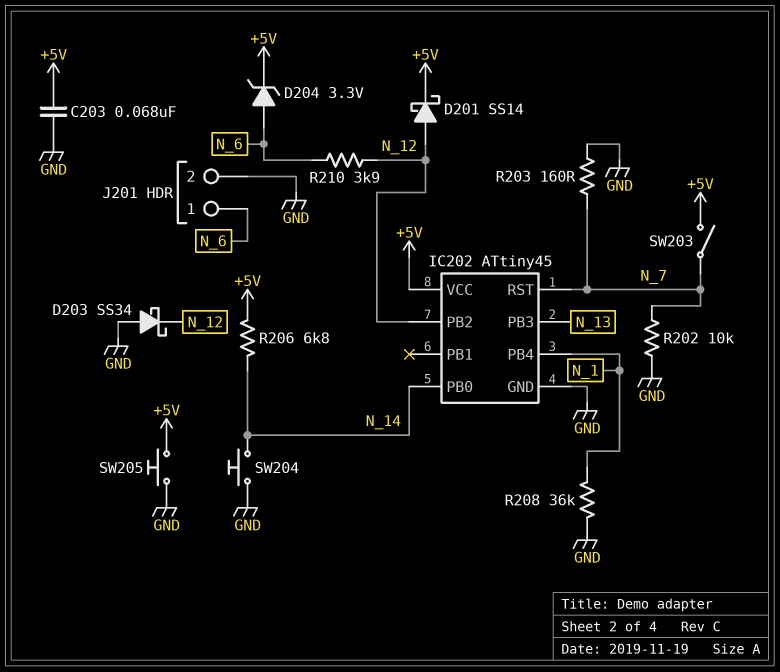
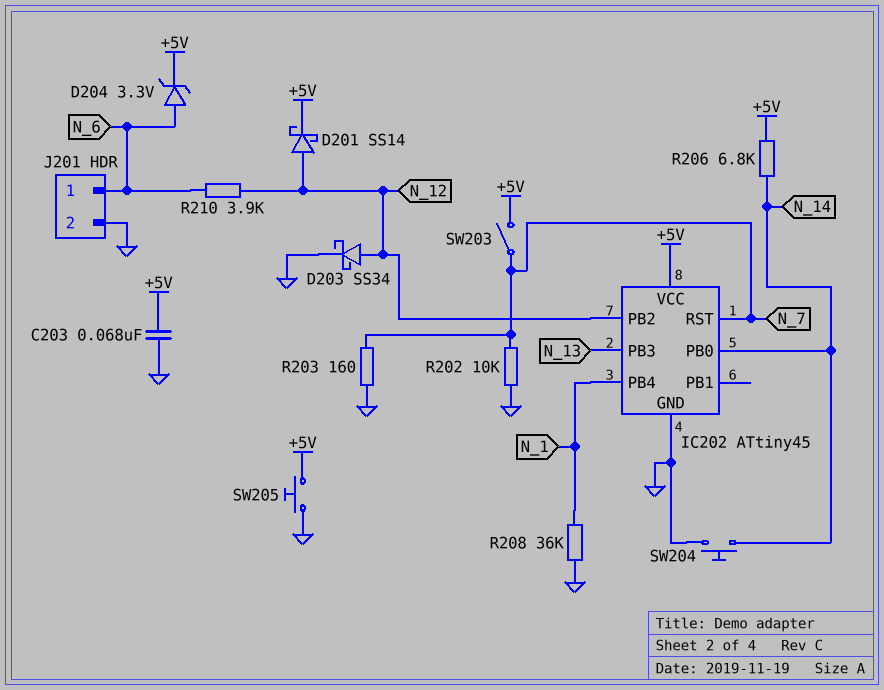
D203: schottky SS34 (A GND, K N_12) -> schottky SS34 (A N_12, K GND)

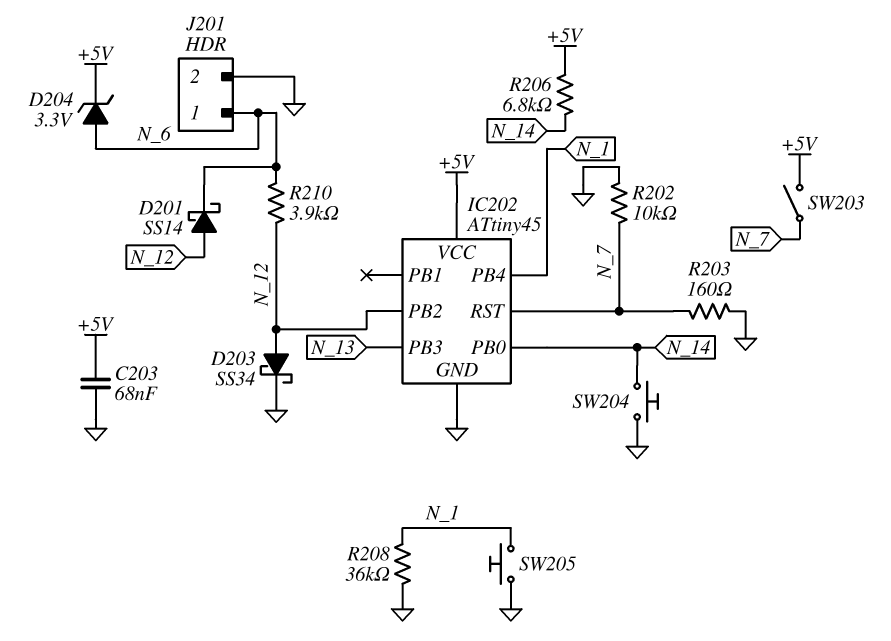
D201: schottky SS14 (A N_12, K +5V) -> schottky SS14 (A N_12, K N_6)
SW205: button (+5V, GND) -> button (GND, N_1)

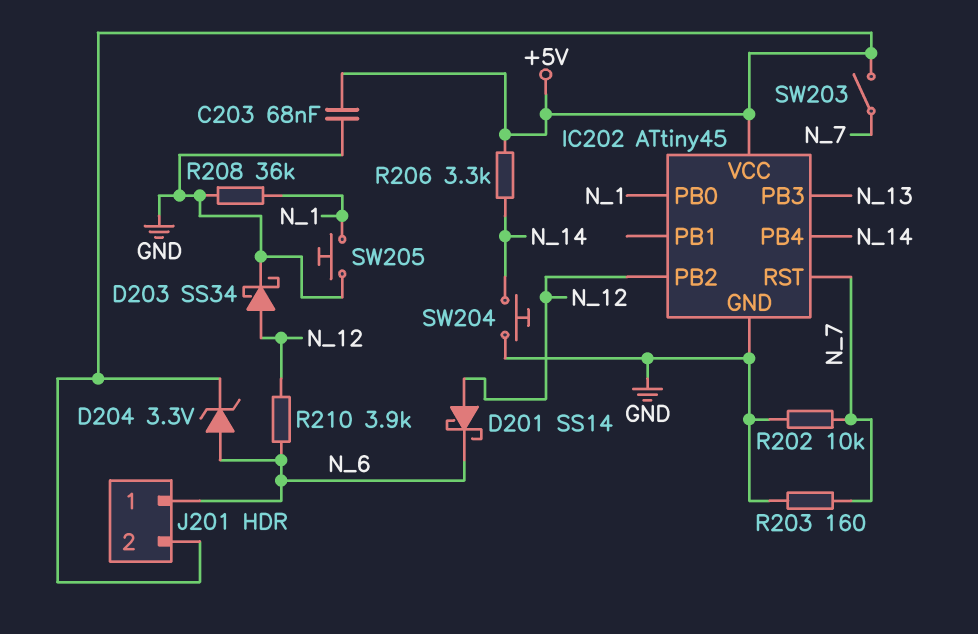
IC202 pin PB0: N_14 -> N_1
IC202 pin PB4: N_1 -> N_14
J201 pin 2: GND -> +5V
R206: 6.8k (+5V, N_14) -> 3.3k (+5V, N_14)

